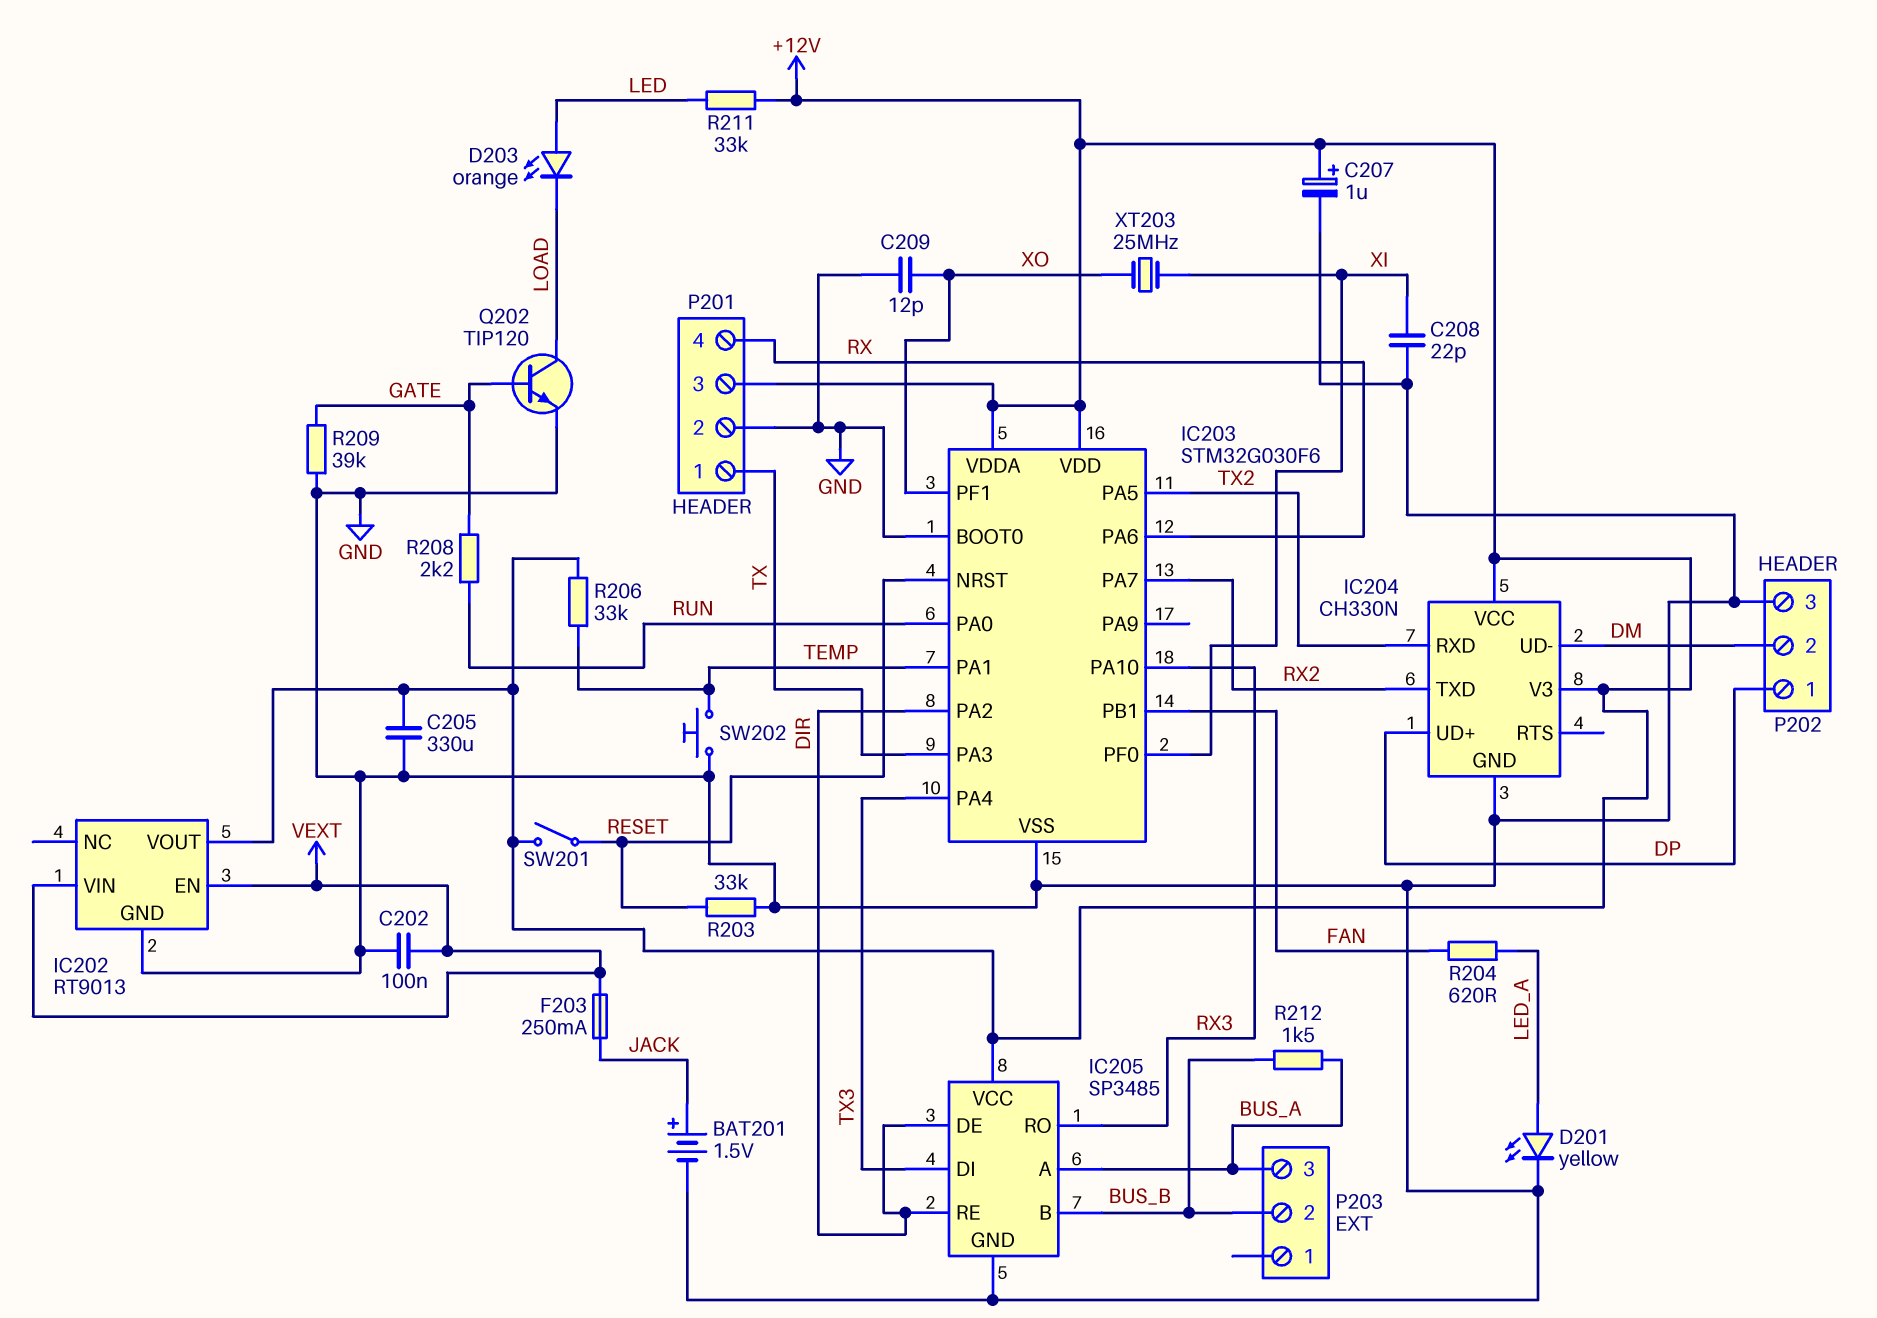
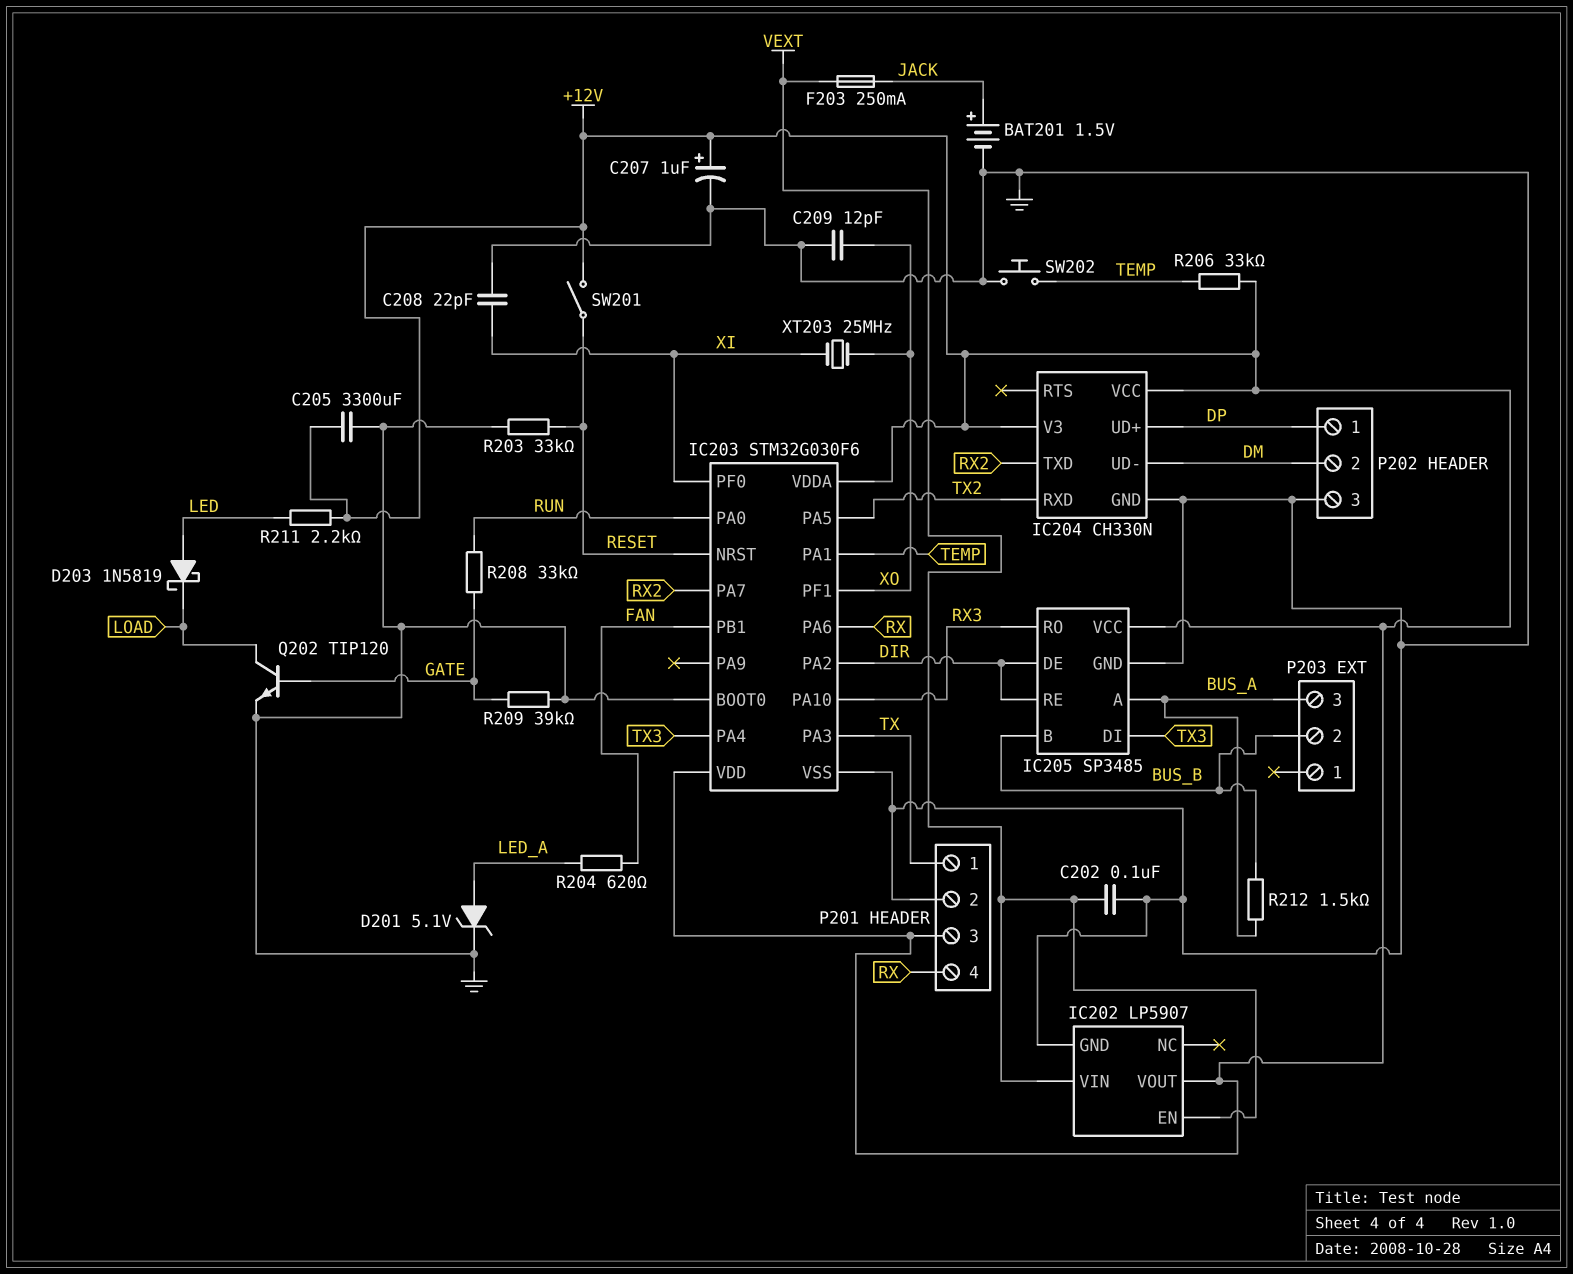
C205: 330uF (+12V, GND) -> 3300uF (+12V, GND)
D201: LED yellow (A LED_A, K GND) -> zener 5.1V (A LED_A, K GND)
D203: LED orange (A LED, K LOAD) -> schottky 1N5819 (A LED, K LOAD)
IC202: RT9013 -> LP5907
R208: 2.2k (GATE, RUN) -> 33k (GATE, RUN)
R211: 33k (+12V, LED) -> 2.2k (+12V, LED)

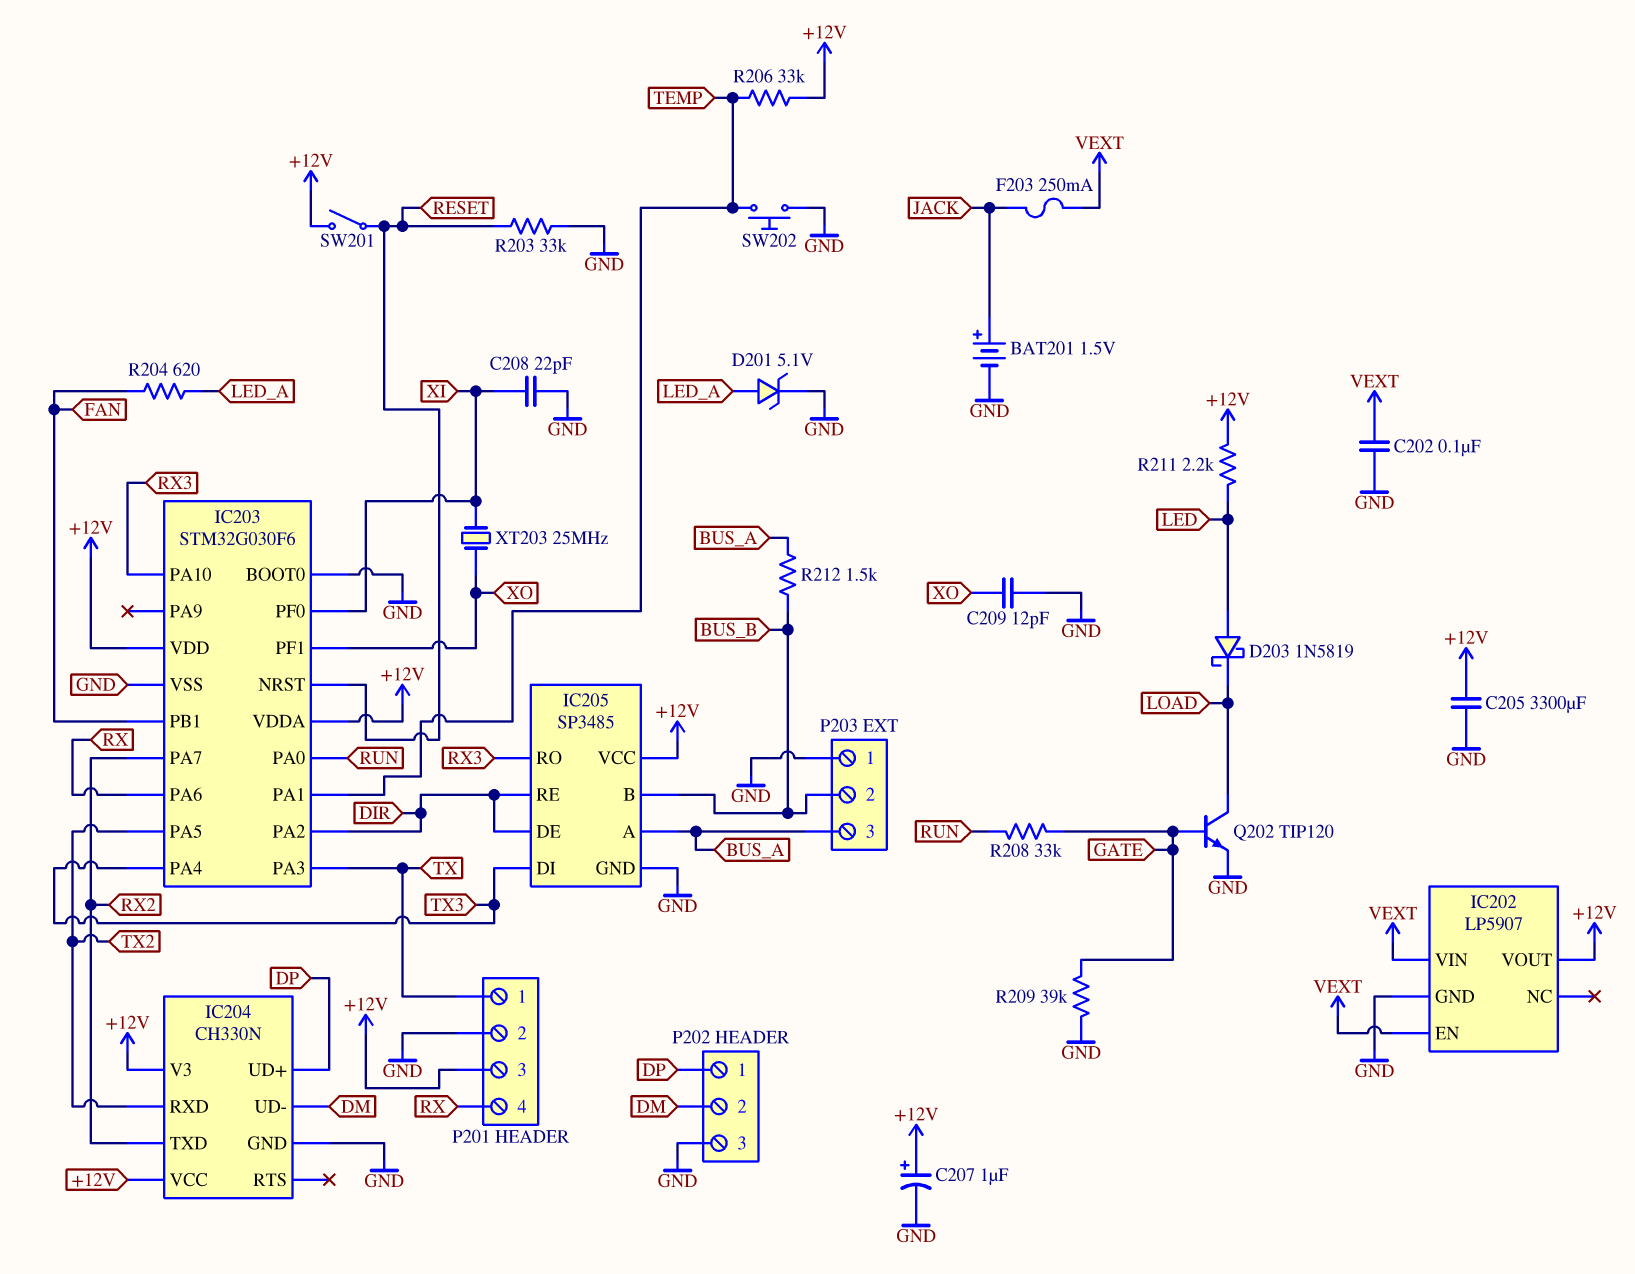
P203 pin 1: none -> GND

